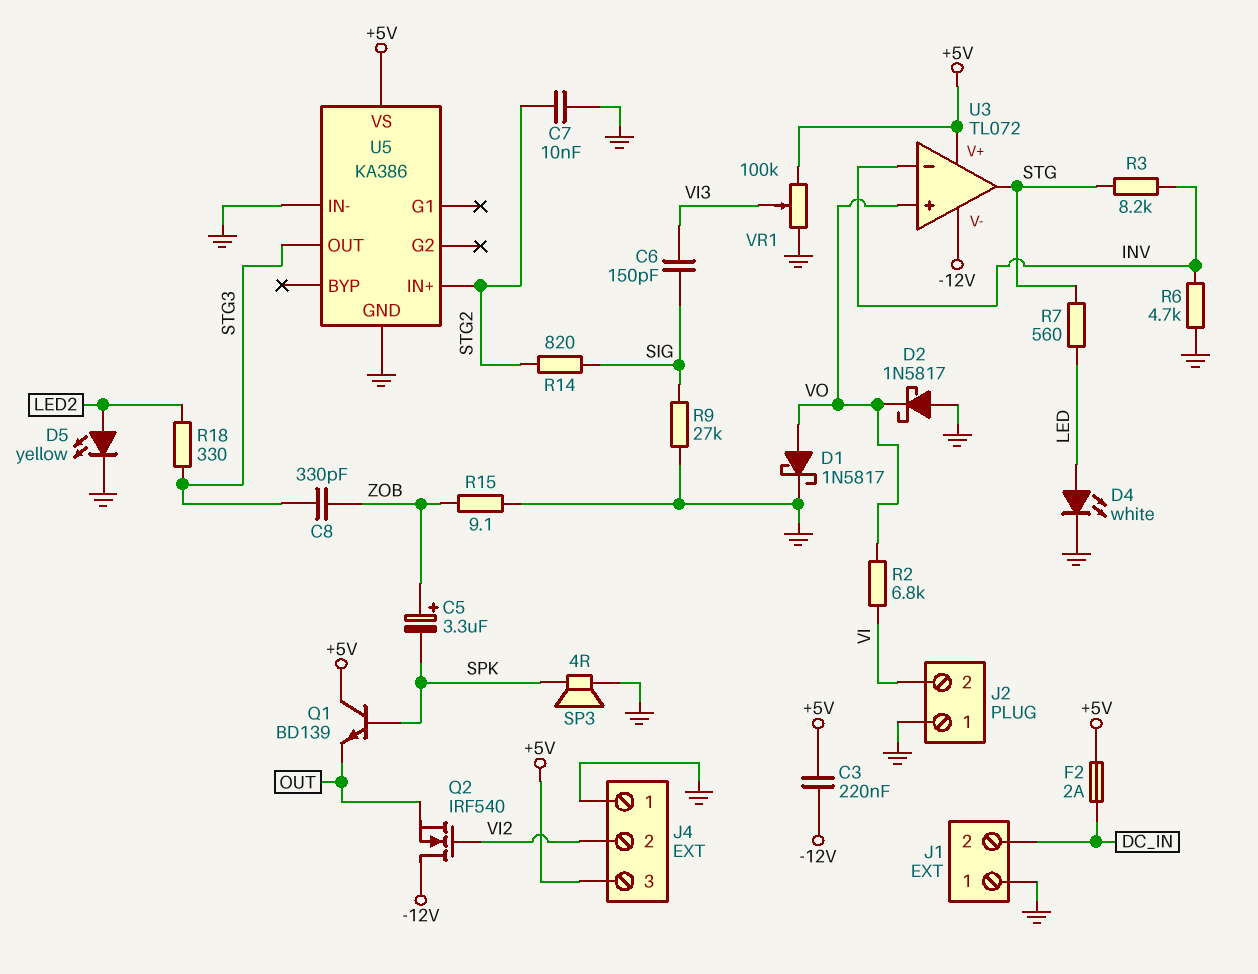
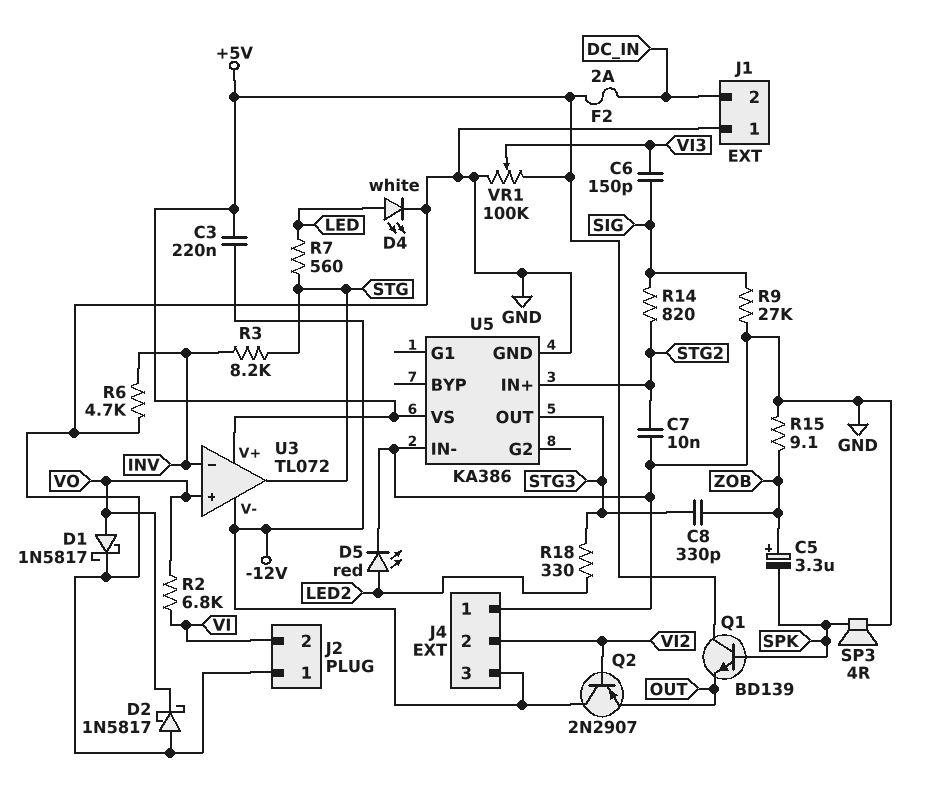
D5: LED yellow (A LED2, K GND) -> LED red (A LED2, K GND)
J4 pin 3: +5V -> -12V
Q2: NMOS IRF540 (G VI2, D -12V, S OUT) -> PNP 2N2907 (B VI2, C -12V, E OUT)

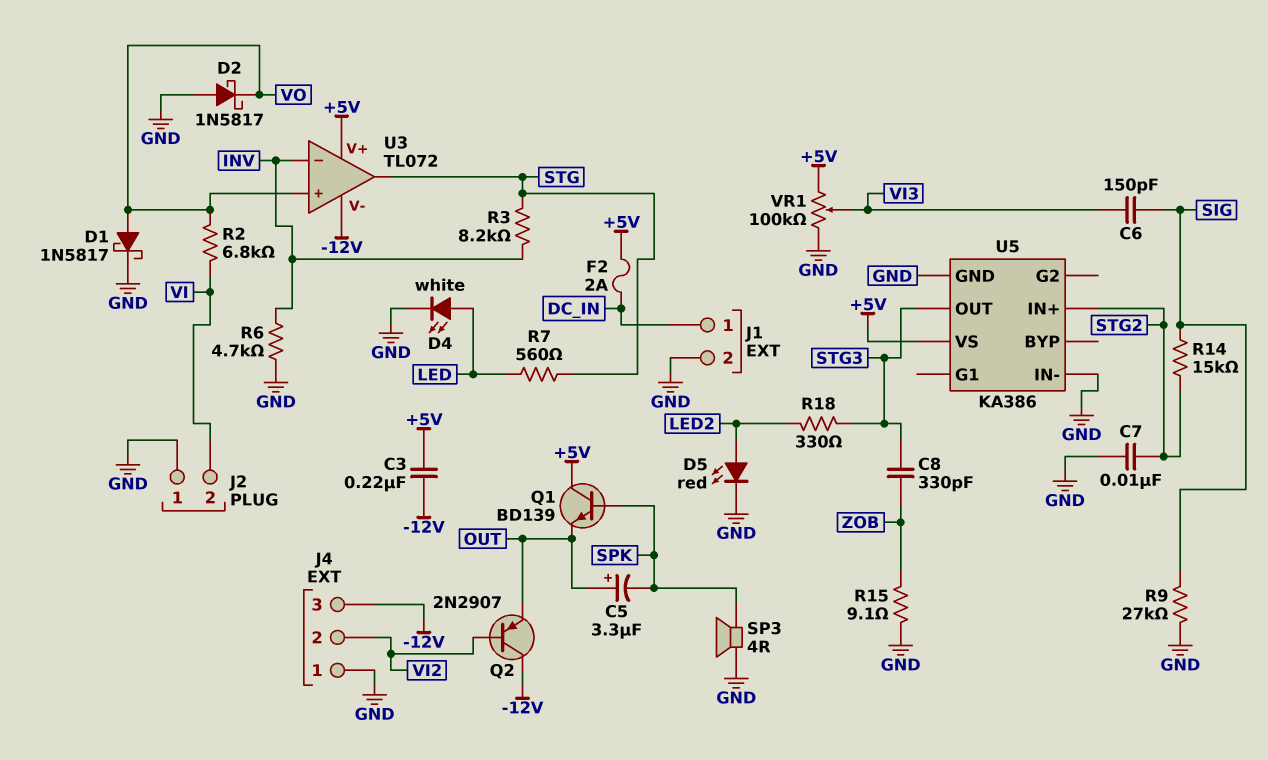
C5: 3.3uF (plus ZOB, minus SPK) -> 3.3uF (plus OUT, minus SPK)
J1 pin 1: GND -> DC_IN
J1 pin 2: DC_IN -> GND
R14: 820 (SIG, STG2) -> 15k (SIG, STG2)

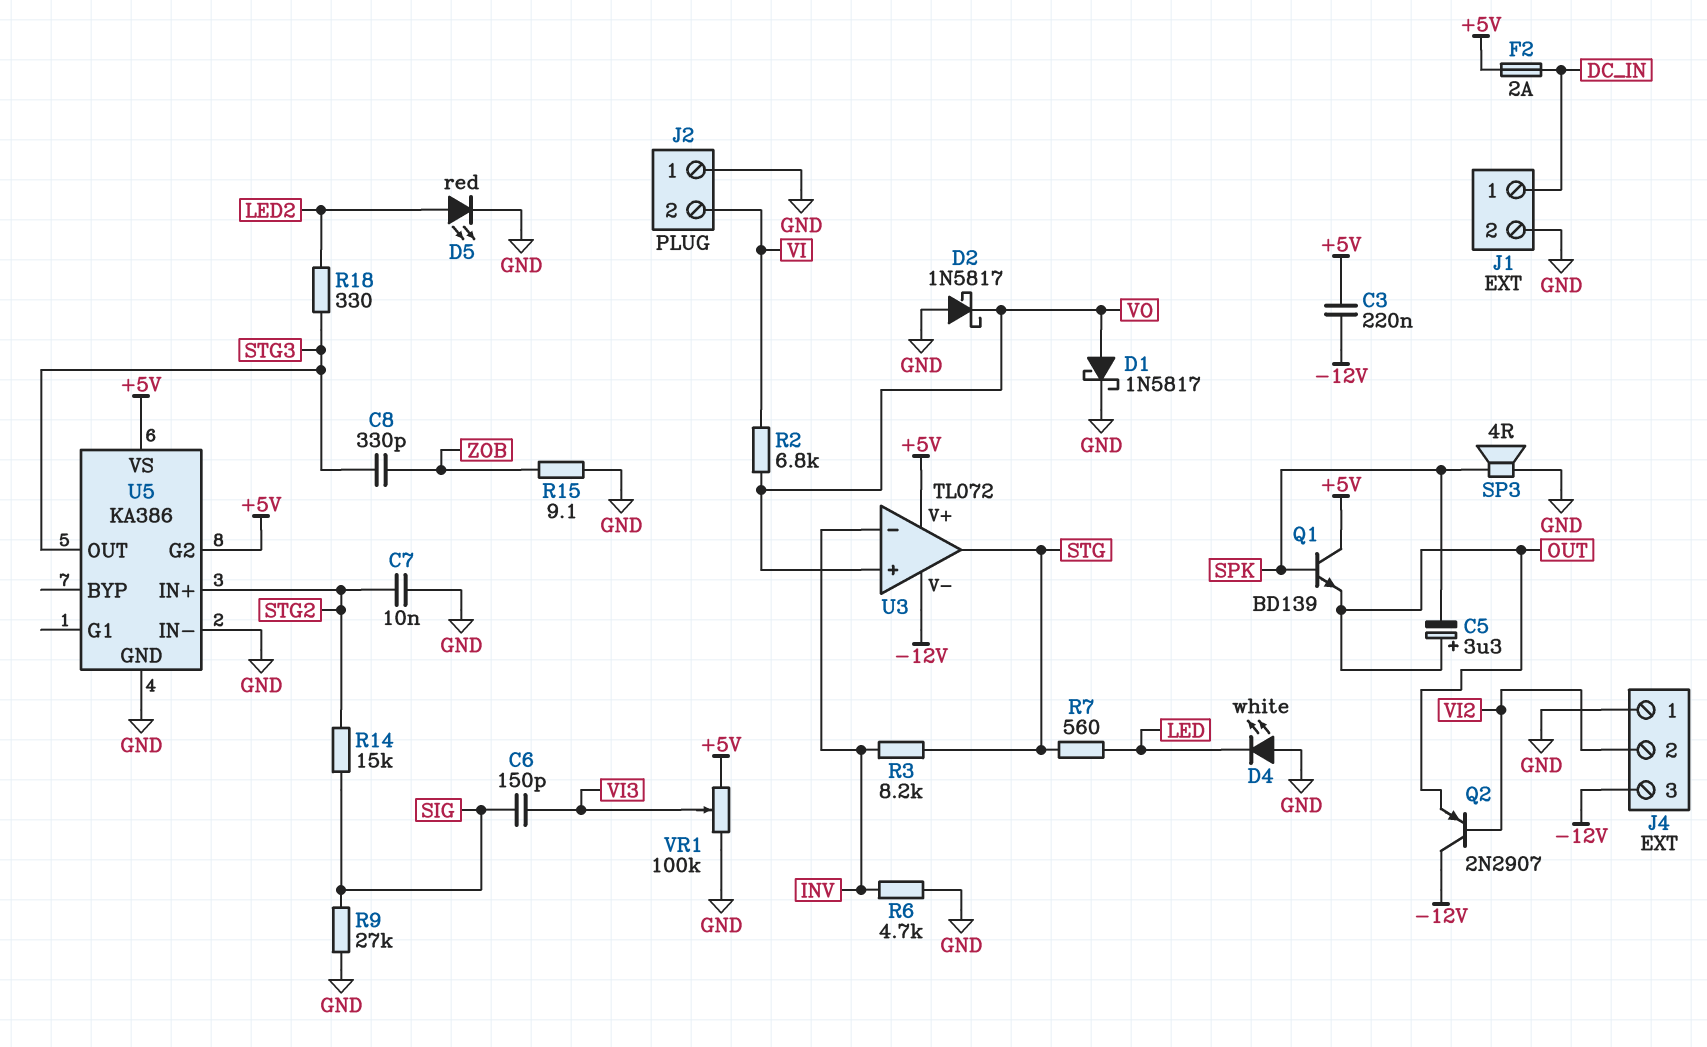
D4: LED white (A LED, K GND) -> LED white (A GND, K LED)
U5 pin G2: none -> +5V

